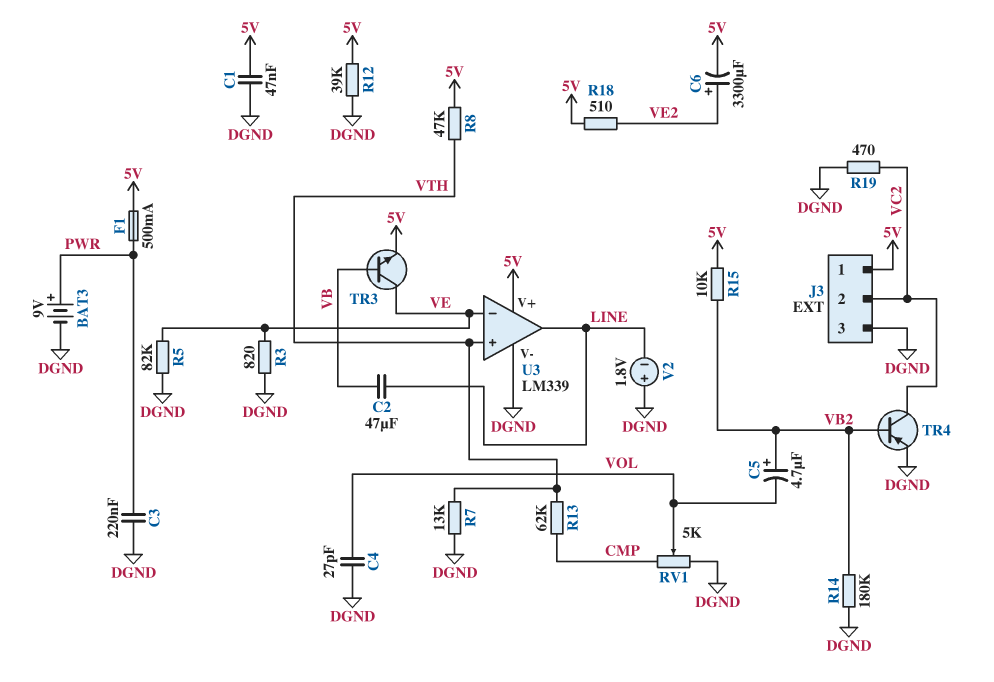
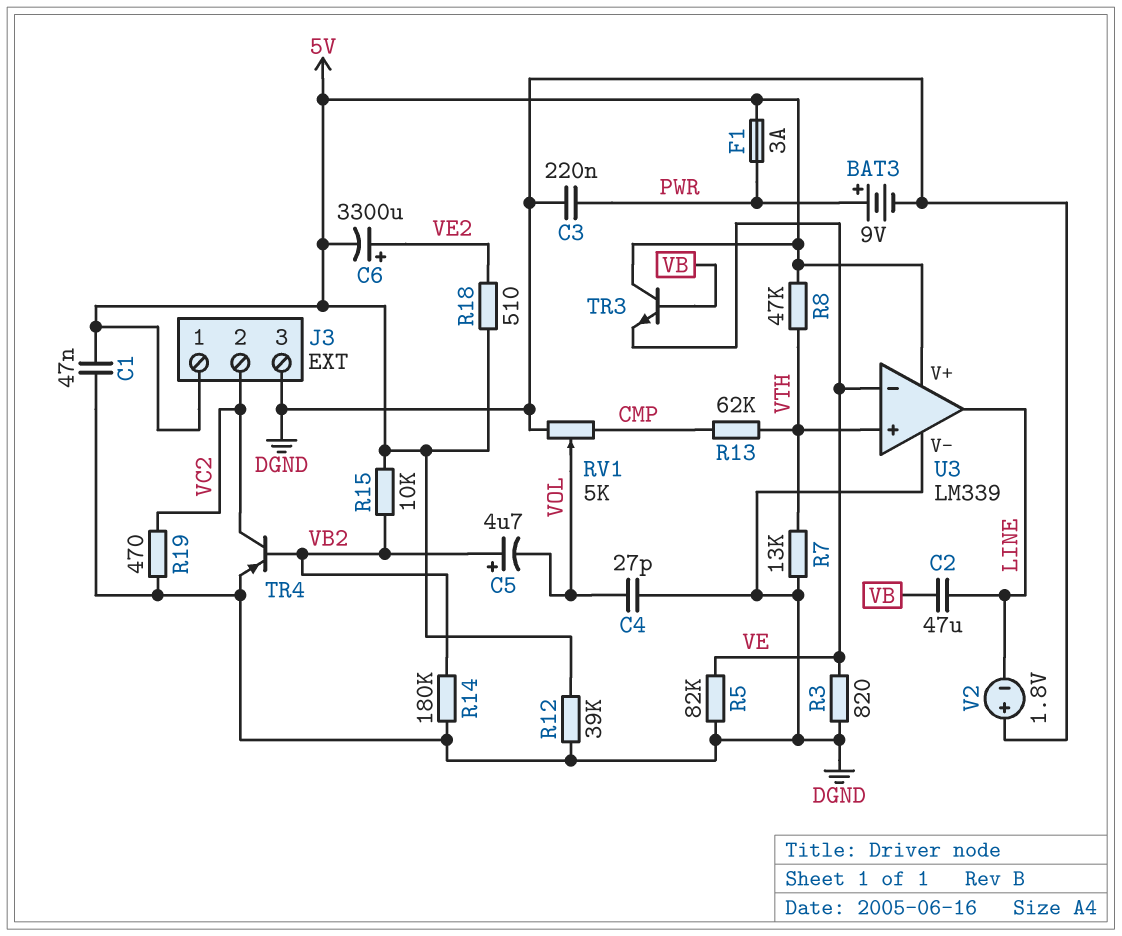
F1: 500mA (5V, PWR) -> 3A (5V, PWR)
TR3: NPN (B VB, C VE, E 5V) -> NPN (B VB, C 5V, E VE)

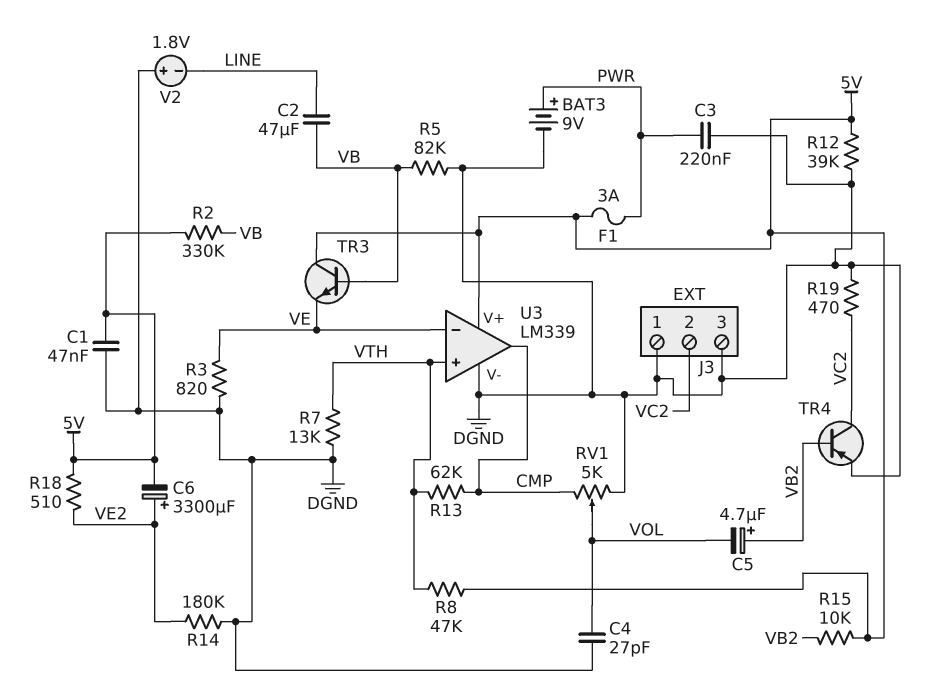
J3 pin 1: 5V -> DGND
R2: none -> 330k (5V, VB)
R5: 82k (DGND, VE) -> 82k (DGND, VB)
R14: 180k (DGND, VB2) -> 180k (DGND, VE2)
U3 pin out: LINE -> CMP

